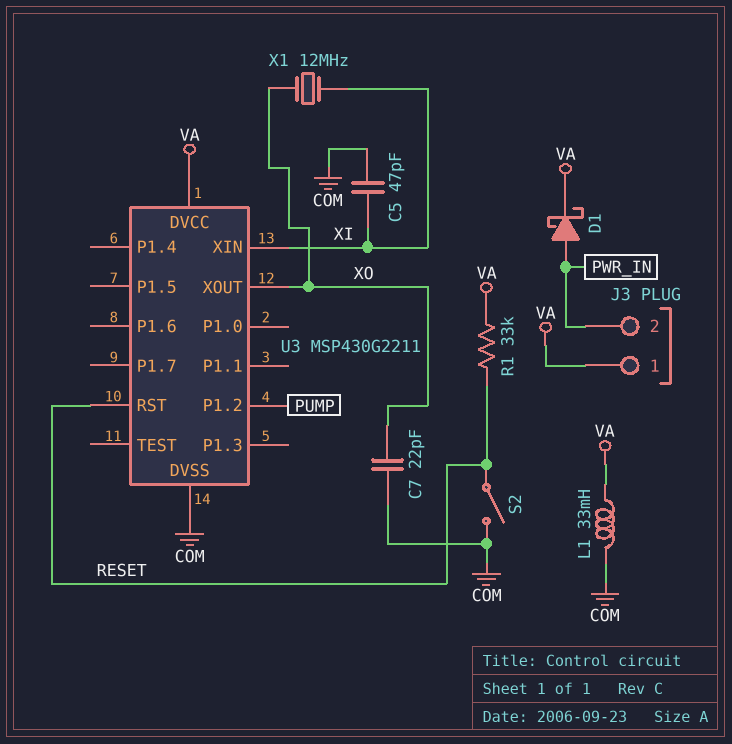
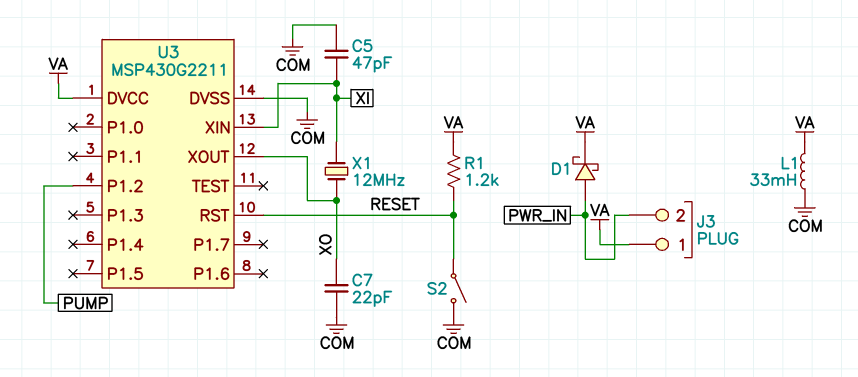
R1: 33k (RESET, VA) -> 1.2k (RESET, VA)

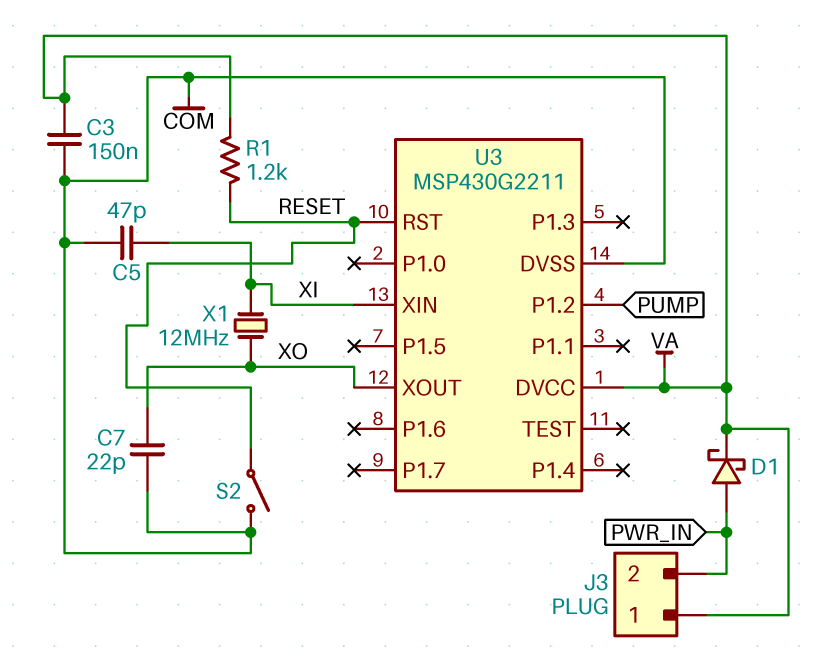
C3: none -> 150nF (COM, VA)
L1: 33mH (COM, VA) -> none

